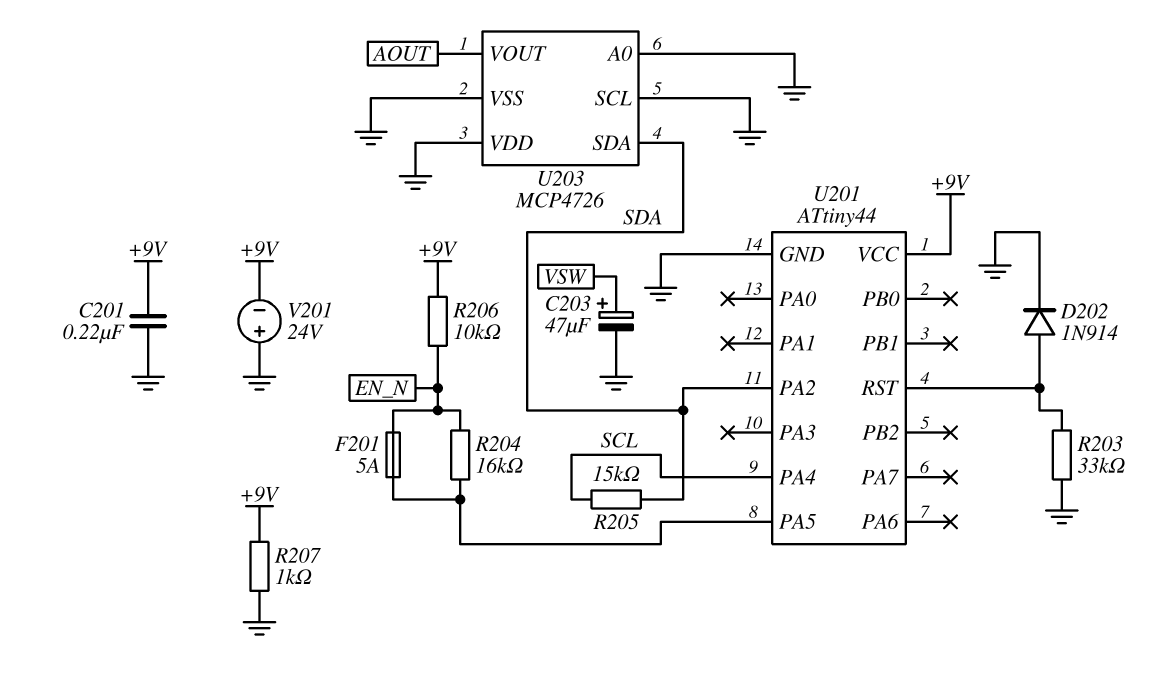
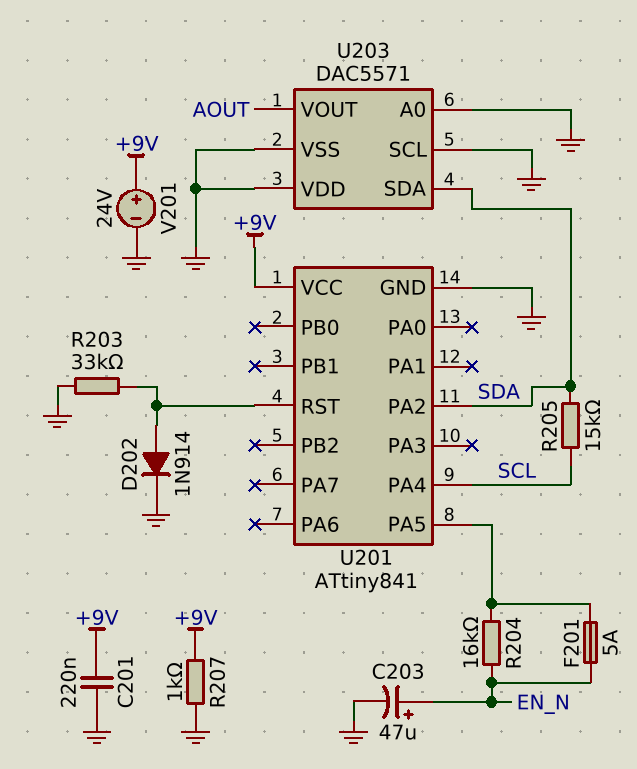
C203: 47uF (plus VSW, minus GND) -> 47uF (plus EN_N, minus GND)
R206: 10k (+9V, EN_N) -> none
U201: ATtiny44 -> ATtiny841
U203: MCP4726 -> DAC5571
V201: 24V (plus GND, minus +9V) -> 24V (plus +9V, minus GND)

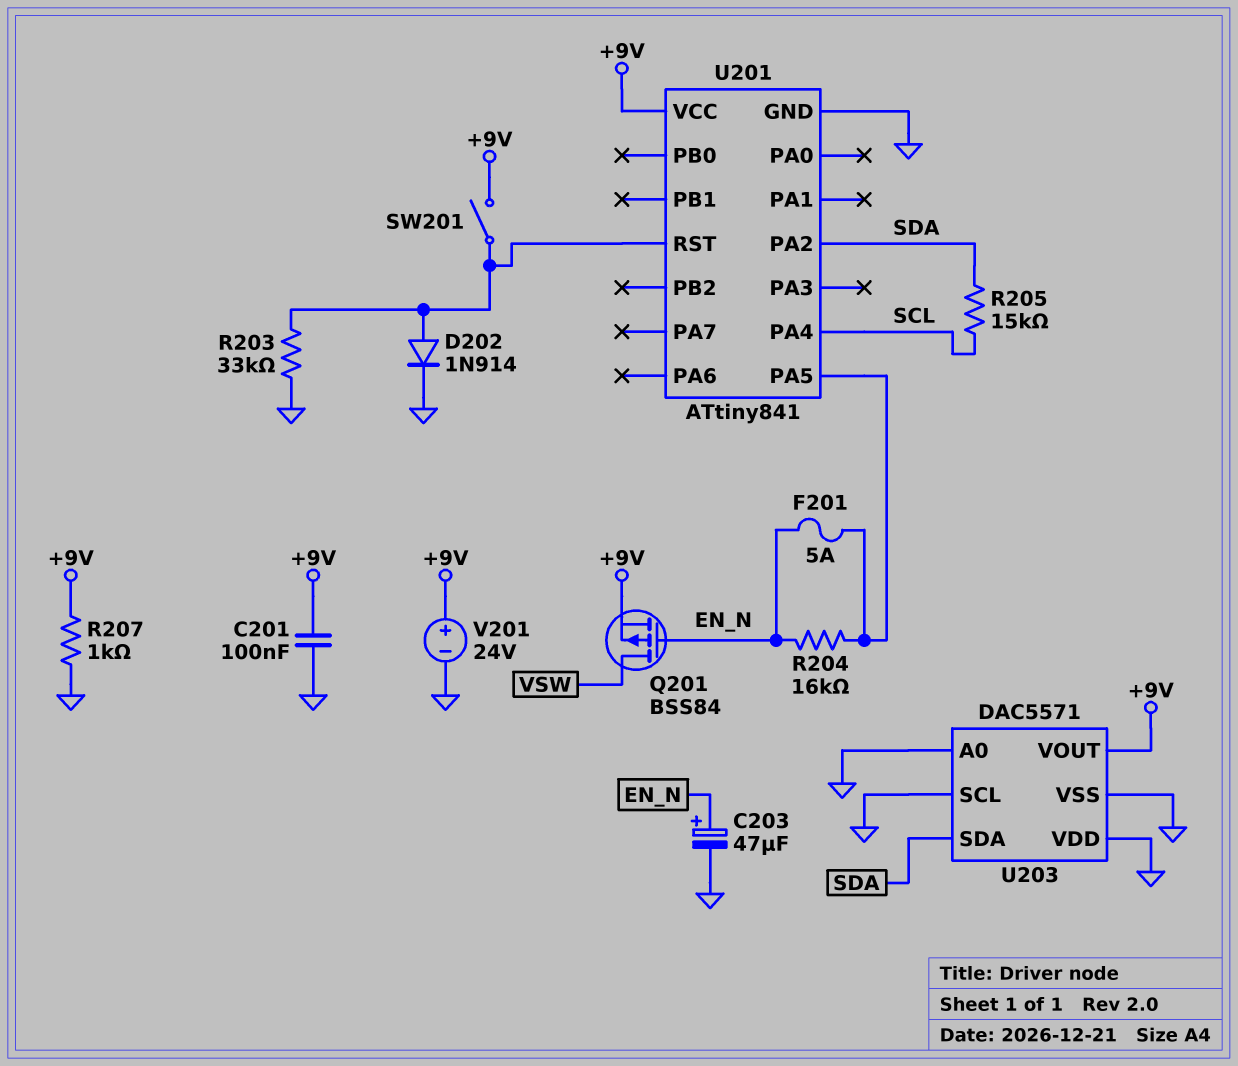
C201: 220nF (+9V, GND) -> 100nF (+9V, GND)
Q201: none -> PMOS BSS84 (G EN_N, D VSW, S +9V)
SW201: none -> switch (+9V, U201/RST)
U203 pin VOUT: AOUT -> +9V

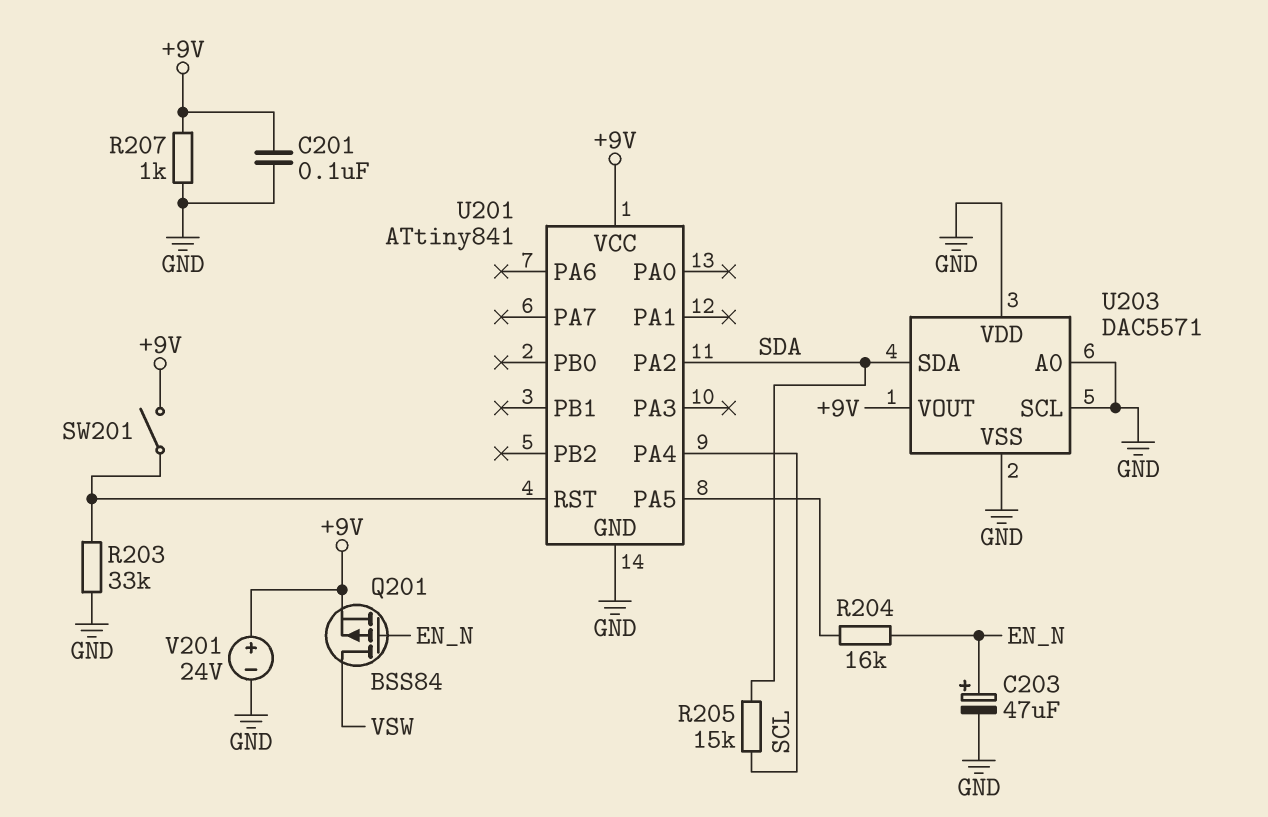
D202: diode 1N914 (A U201/RST, K GND) -> none
F201: 5A (EN_N, U201/PA5) -> none

